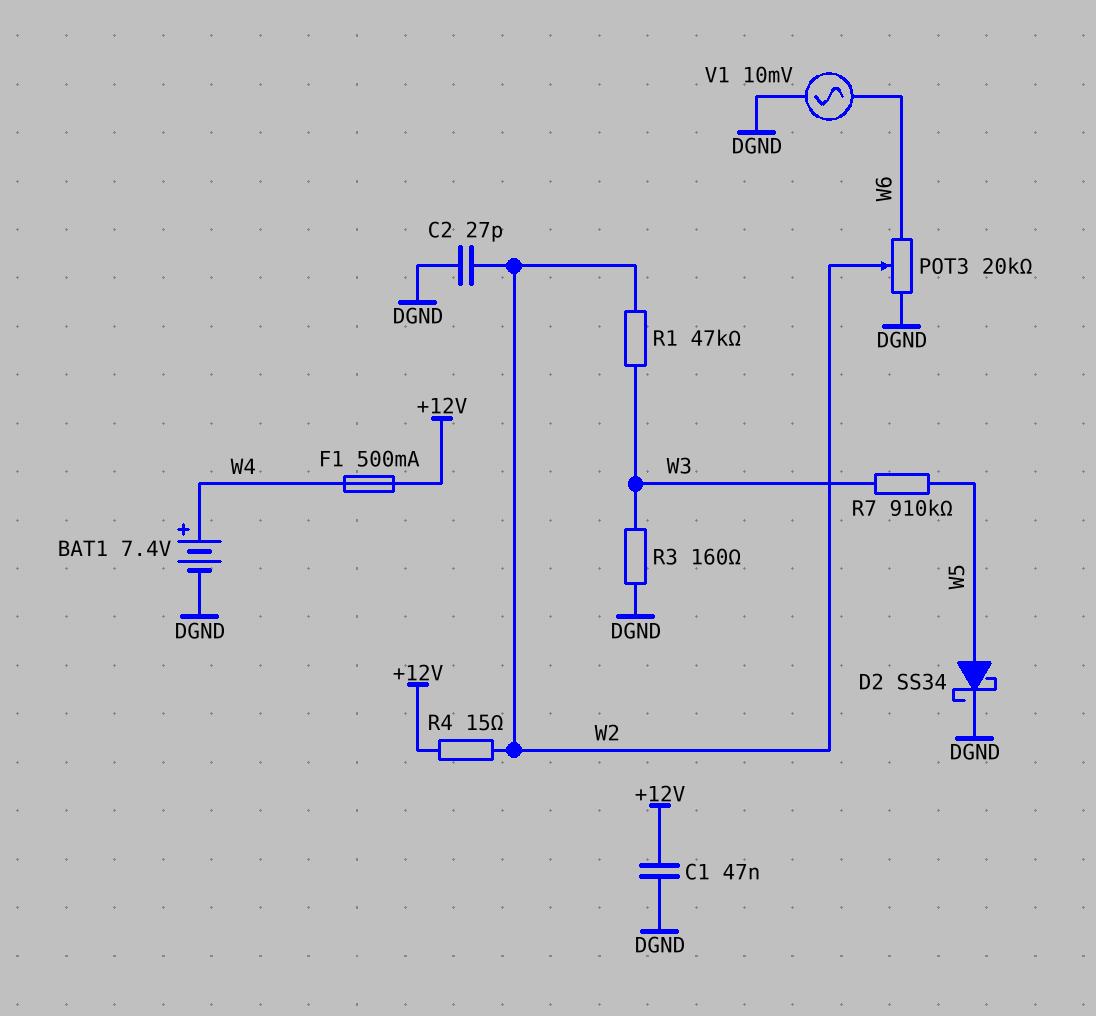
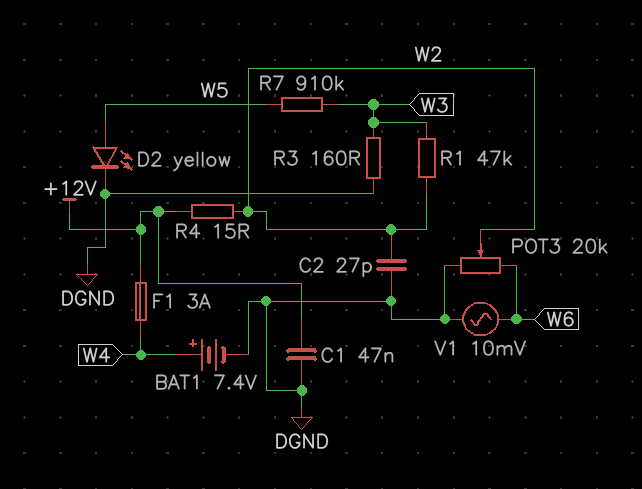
D2: schottky SS34 (A W5, K DGND) -> LED yellow (A W5, K DGND)
F1: 500mA (+12V, W4) -> 3A (+12V, W4)

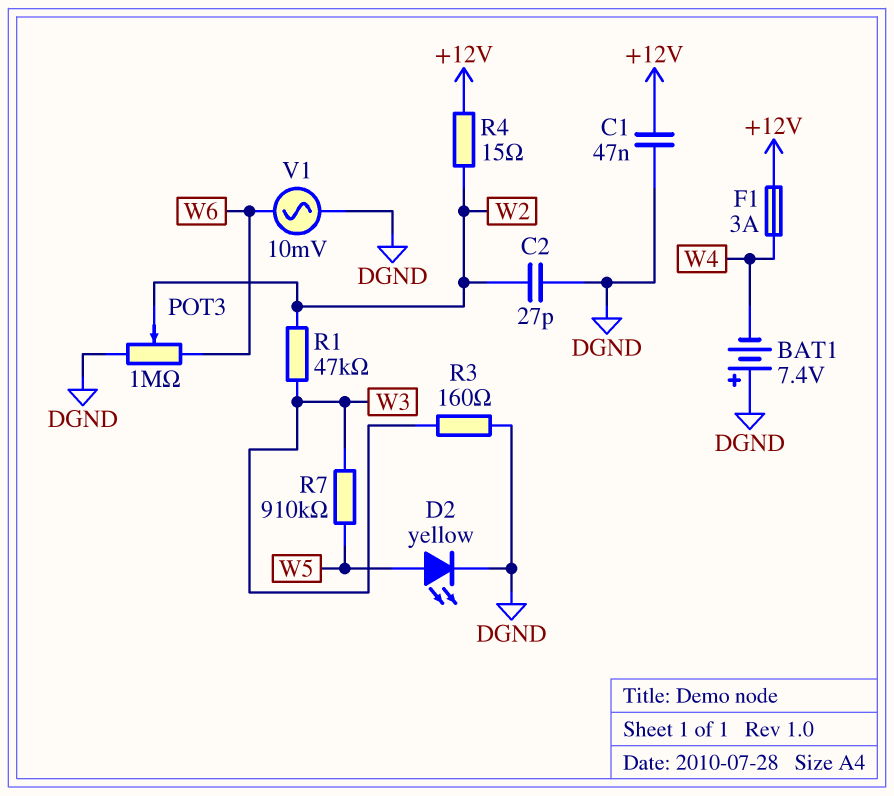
BAT1: 7.4V (plus W4, minus DGND) -> 7.4V (plus DGND, minus W4)
POT3: 20k (DGND, W6, wiper W2) -> 1M (DGND, W6, wiper W2)

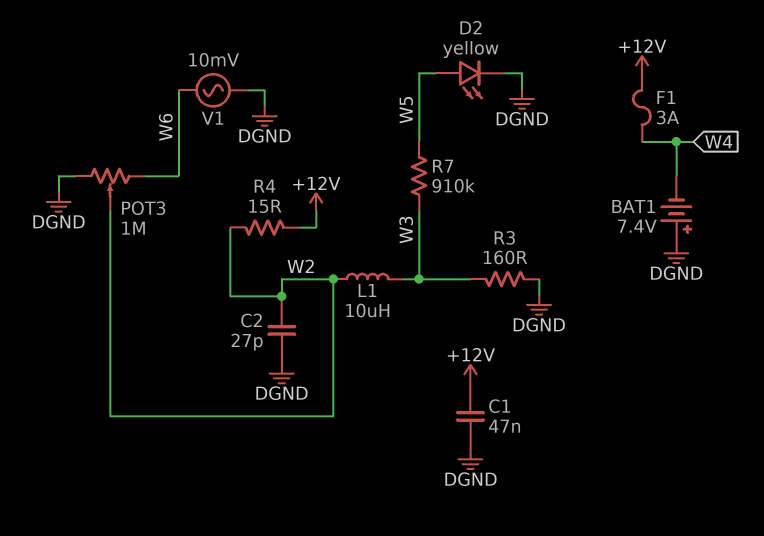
L1: none -> 10uH (W2, W3)
R1: 47k (W2, W3) -> none

